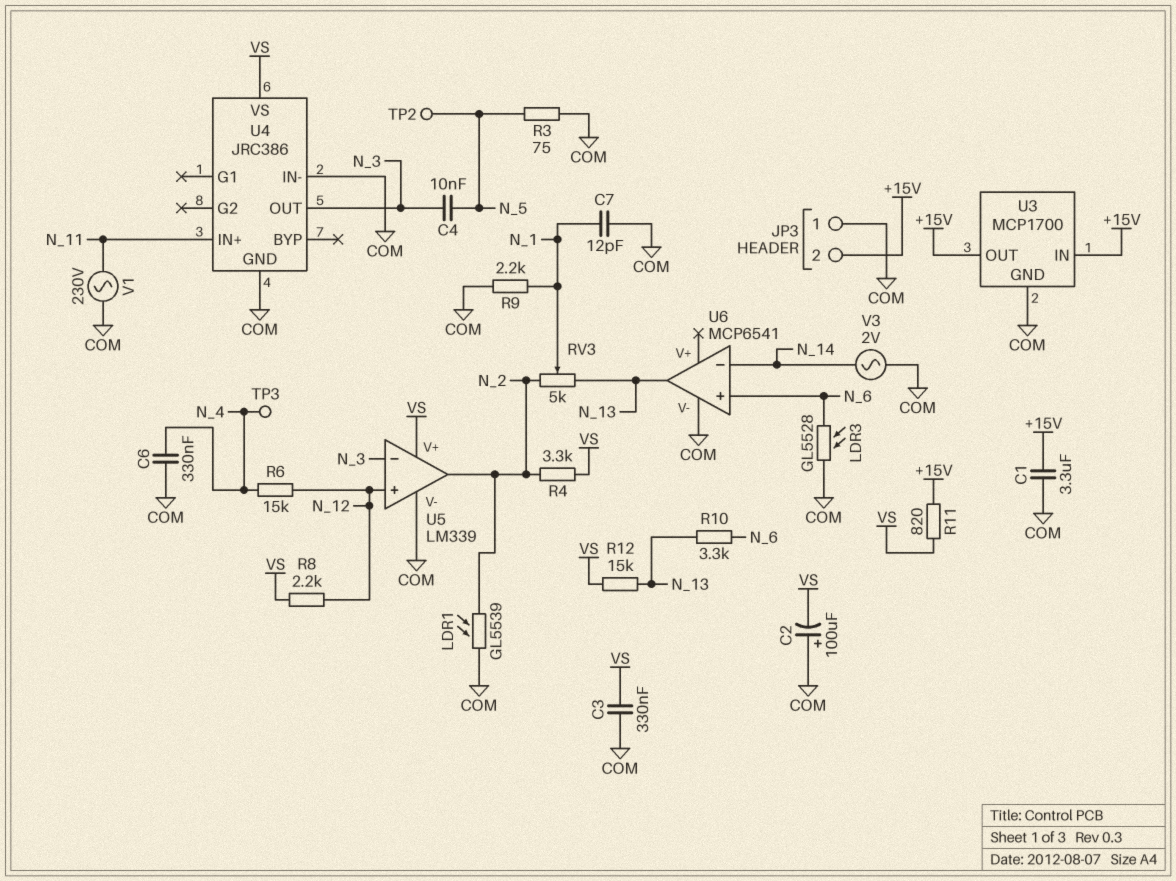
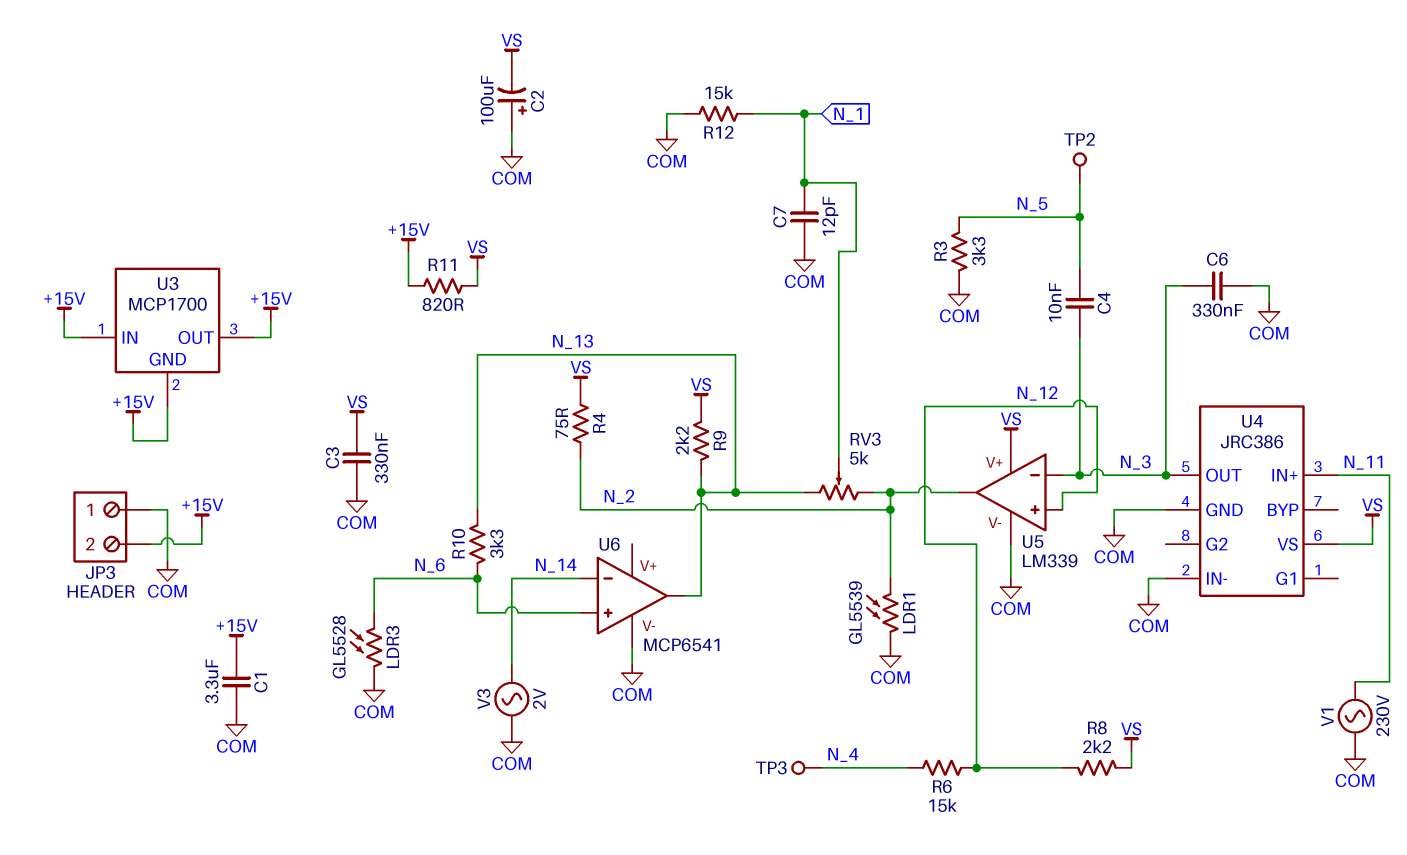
C6: 330nF (COM, N_4) -> 330nF (COM, N_3)
R3: 75 (COM, N_5) -> 3.3k (COM, N_5)
R4: 3.3k (N_2, VS) -> 75 (N_2, VS)
R9: 2.2k (COM, N_1) -> 2.2k (N_13, VS)
R12: 15k (N_13, VS) -> 15k (COM, N_1)
U3 pin GND: COM -> +15V

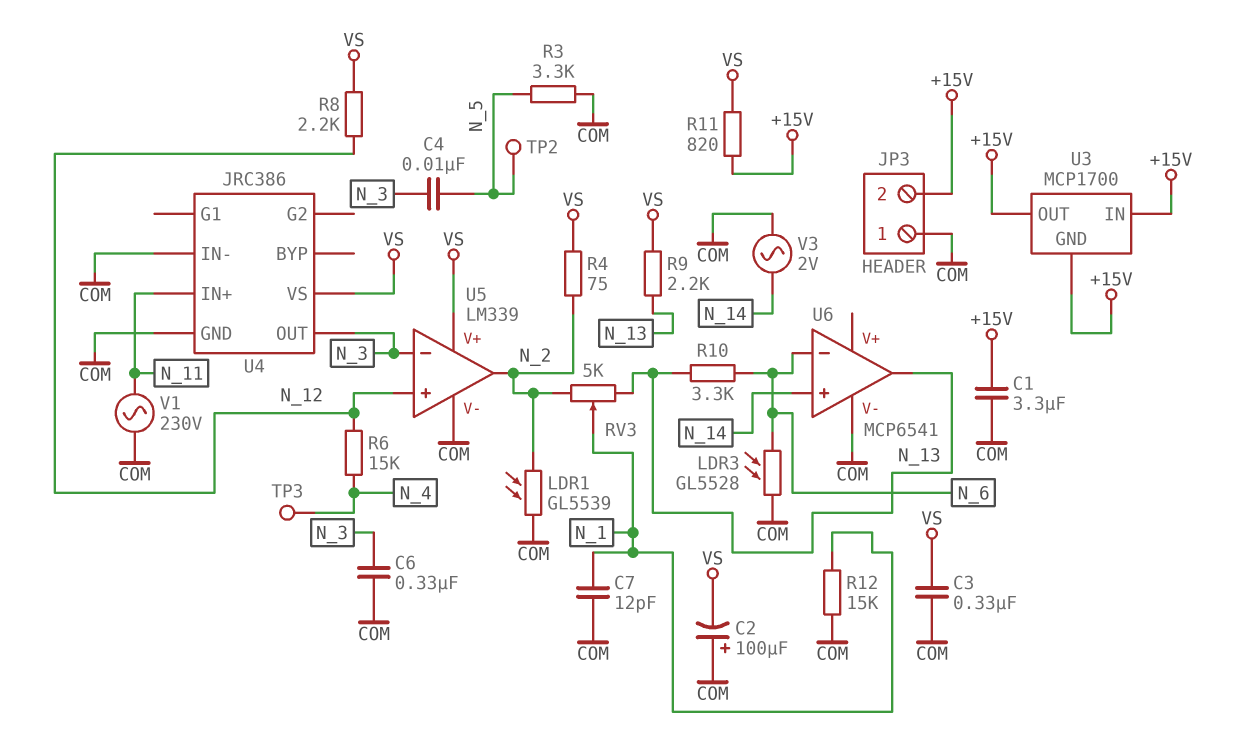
U6 pin in+: N_6 -> N_14
U6 pin in-: N_14 -> N_6

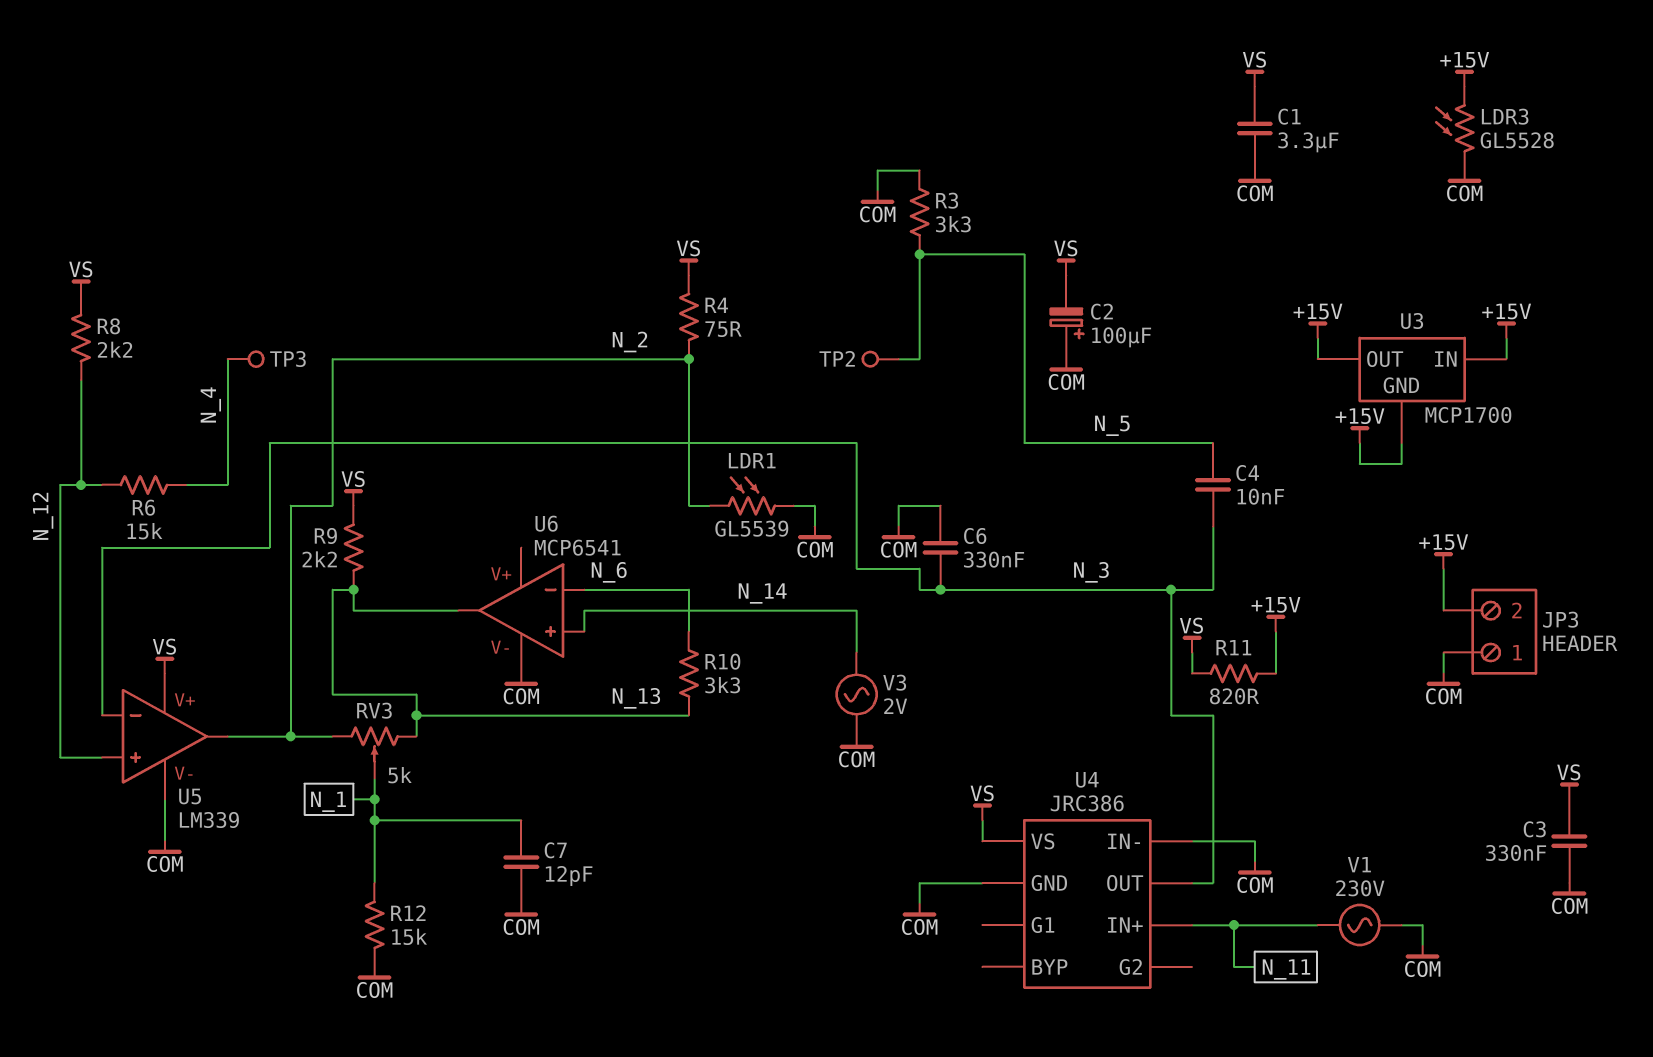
C1: 3.3uF (+15V, COM) -> 3.3uF (COM, VS)
LDR3: GL5528 (COM, N_6) -> GL5528 (+15V, COM)

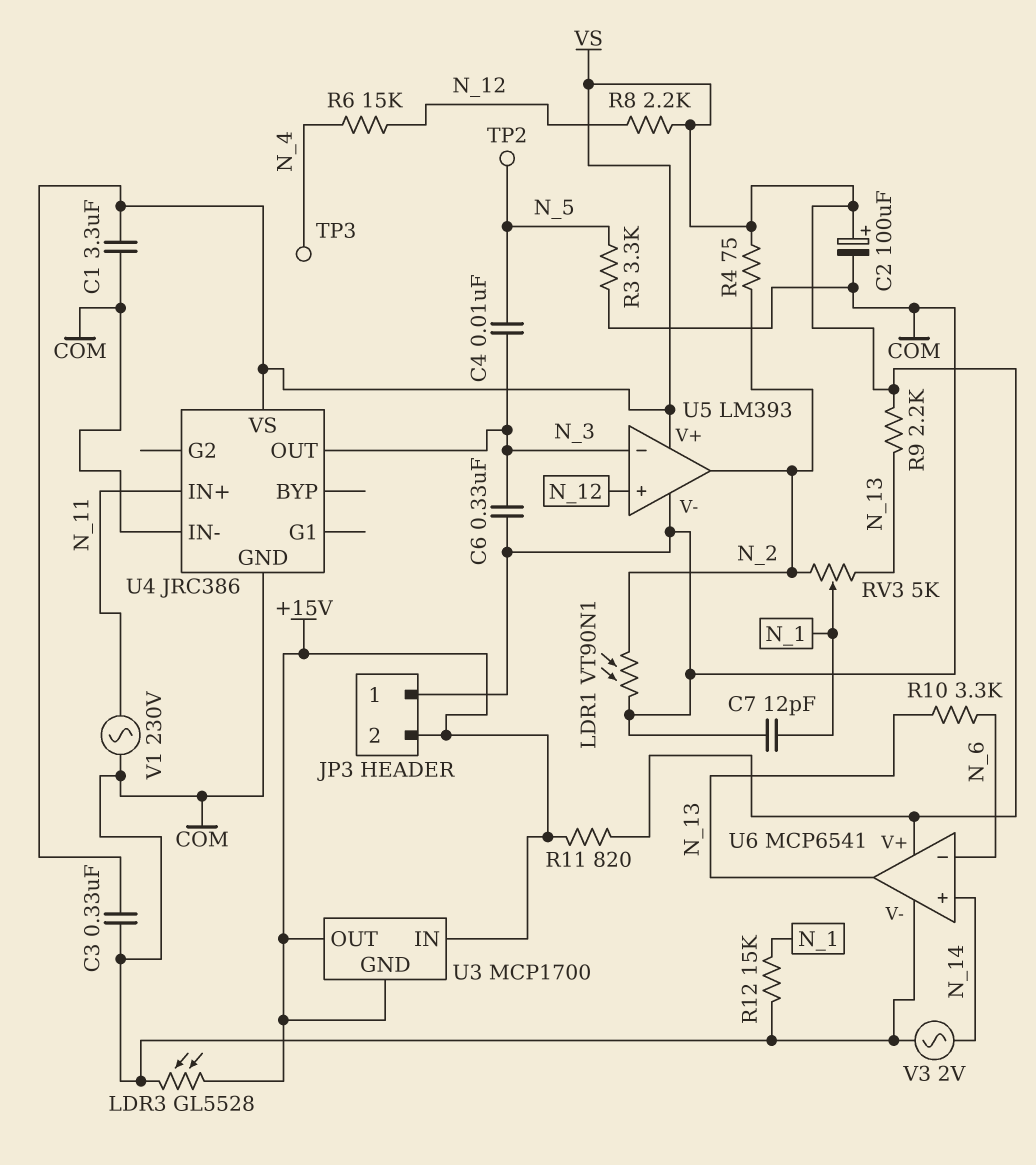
C2: 100uF (plus COM, minus VS) -> 100uF (plus VS, minus COM)
LDR1: GL5539 (COM, N_2) -> VT90N1 (COM, N_2)
U5: LM339 -> LM393
U6 pin V+: none -> VS

